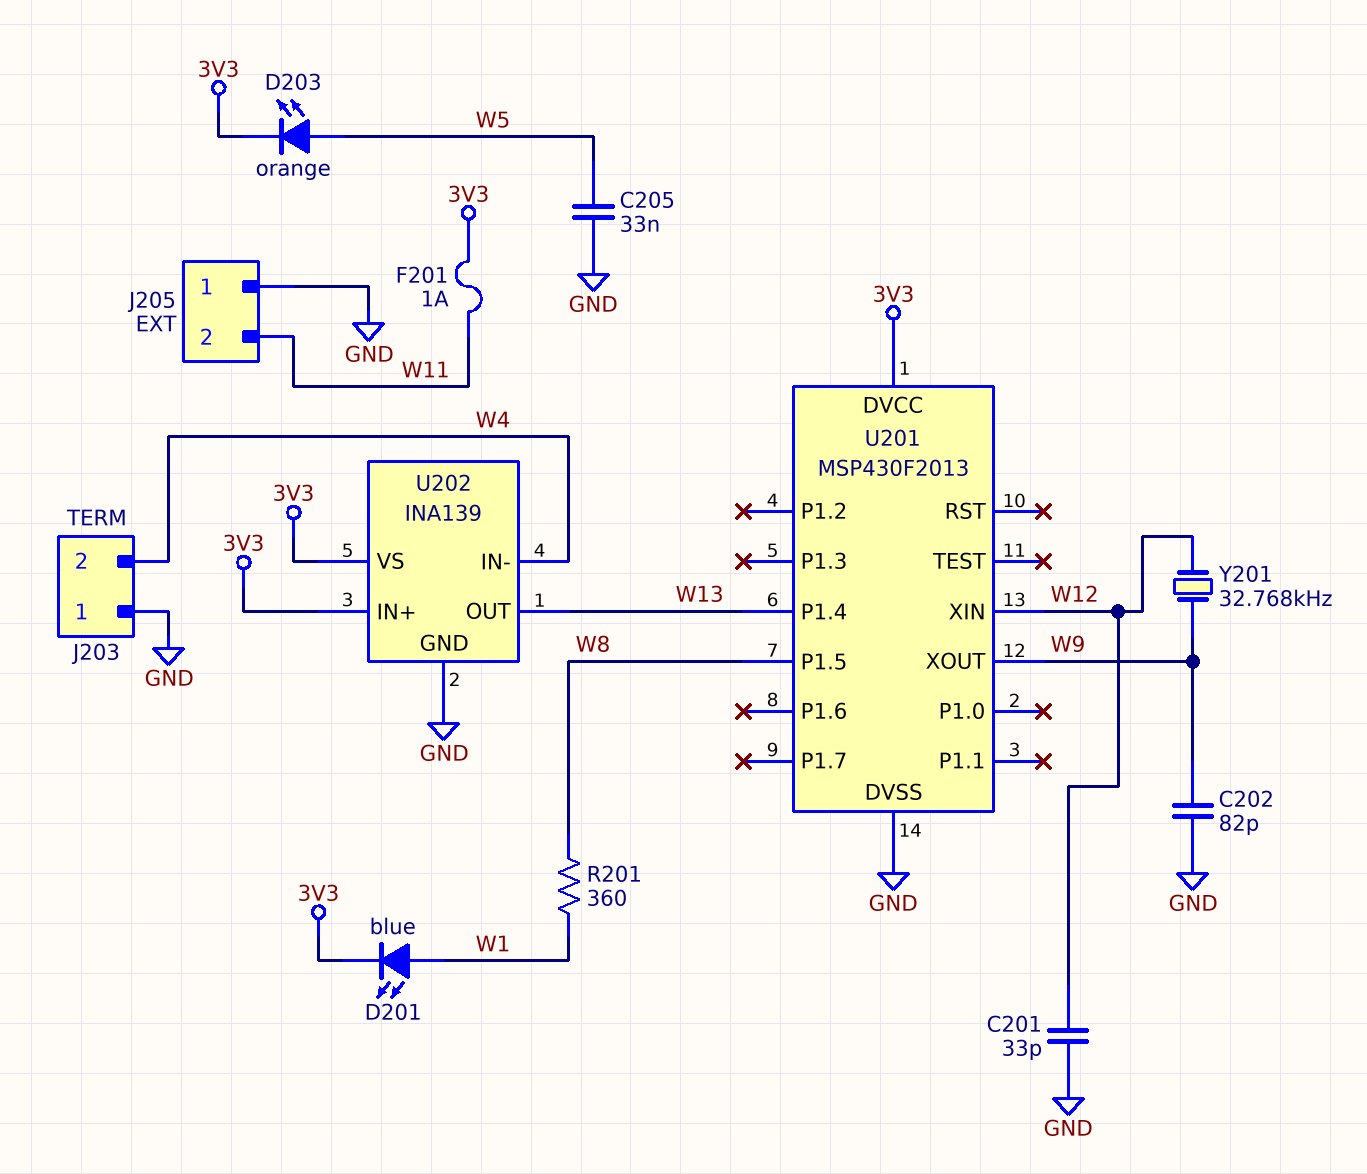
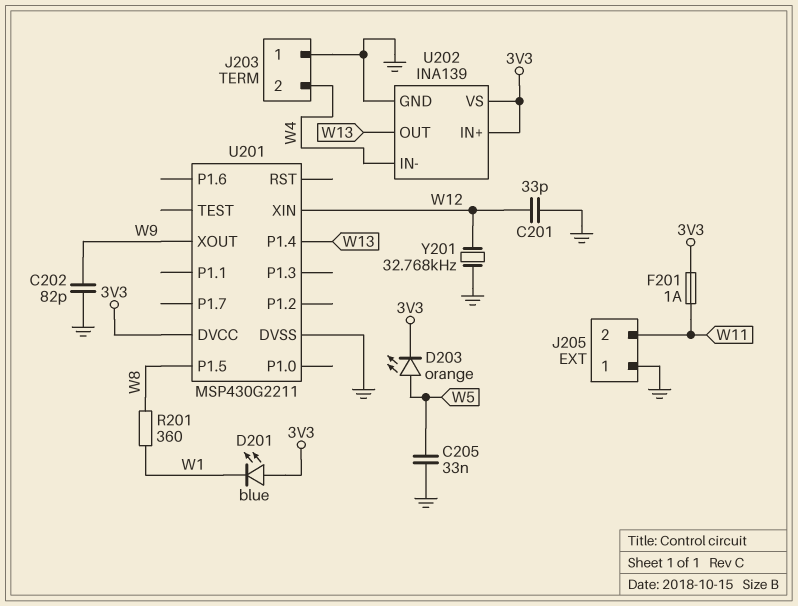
D201: LED blue (A W1, K 3V3) -> LED blue (A 3V3, K W1)
U201: MSP430F2013 -> MSP430G2211
Y201: 32.768kHz (W9, W12) -> 32.768kHz (GND, W12)

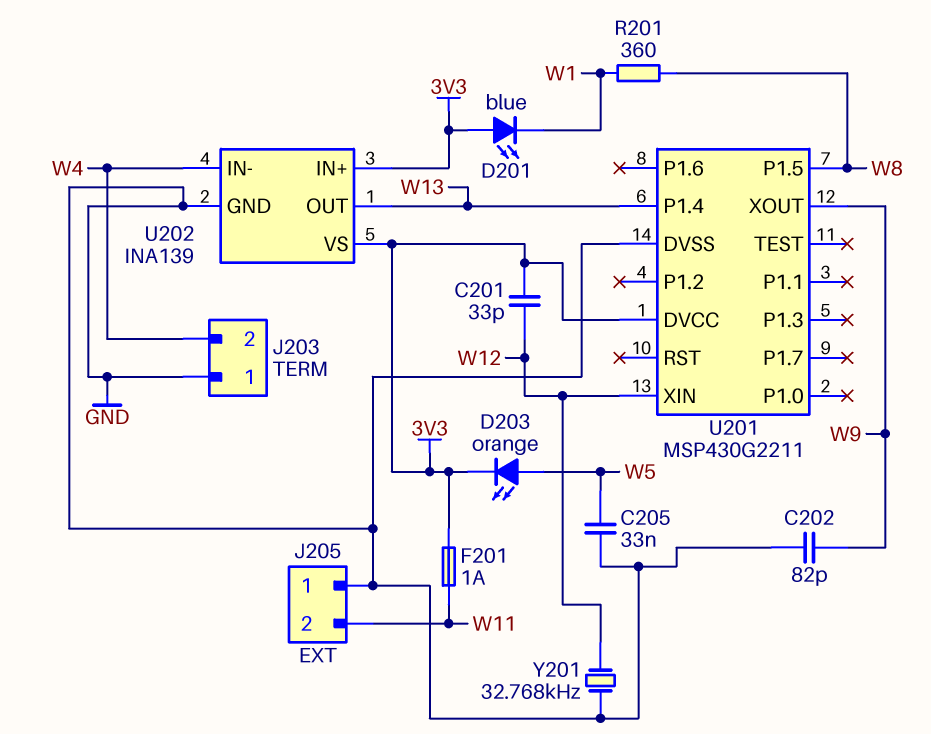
C201: 33pF (GND, W12) -> 33pF (3V3, W12)

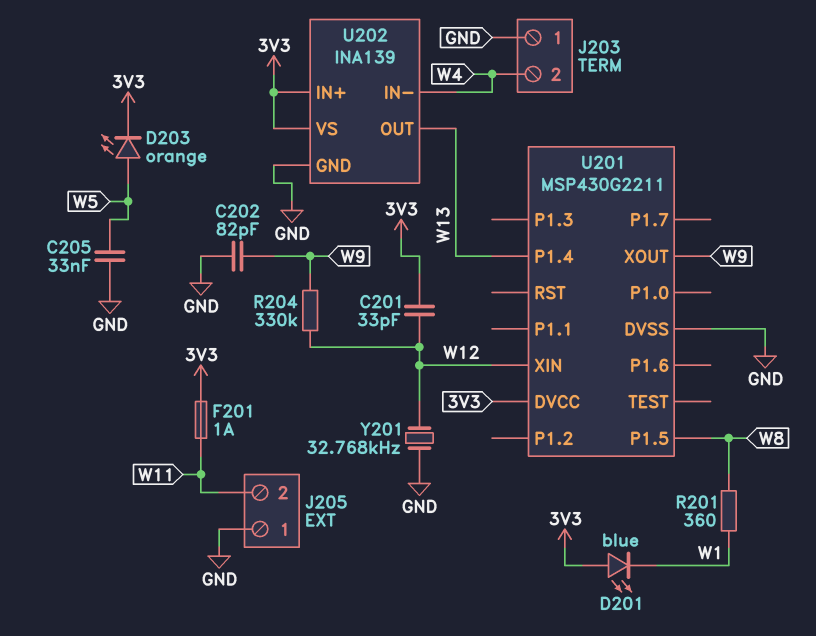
R204: none -> 330k (W9, W12)

